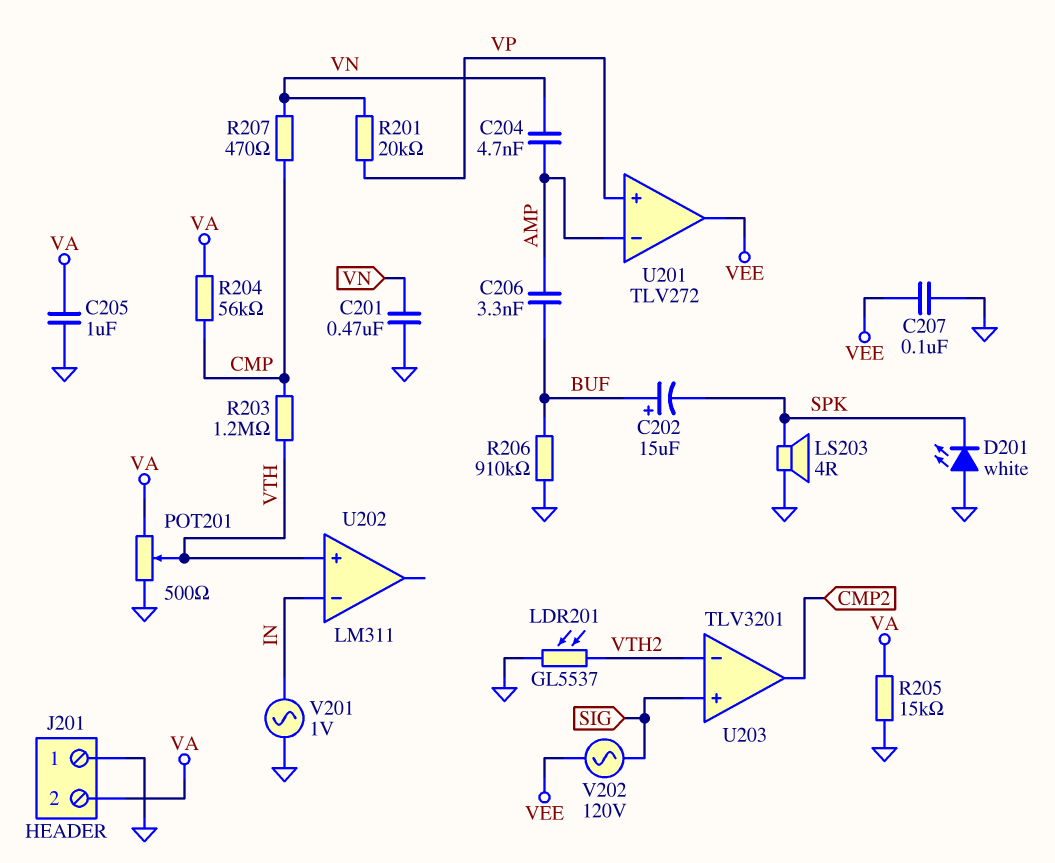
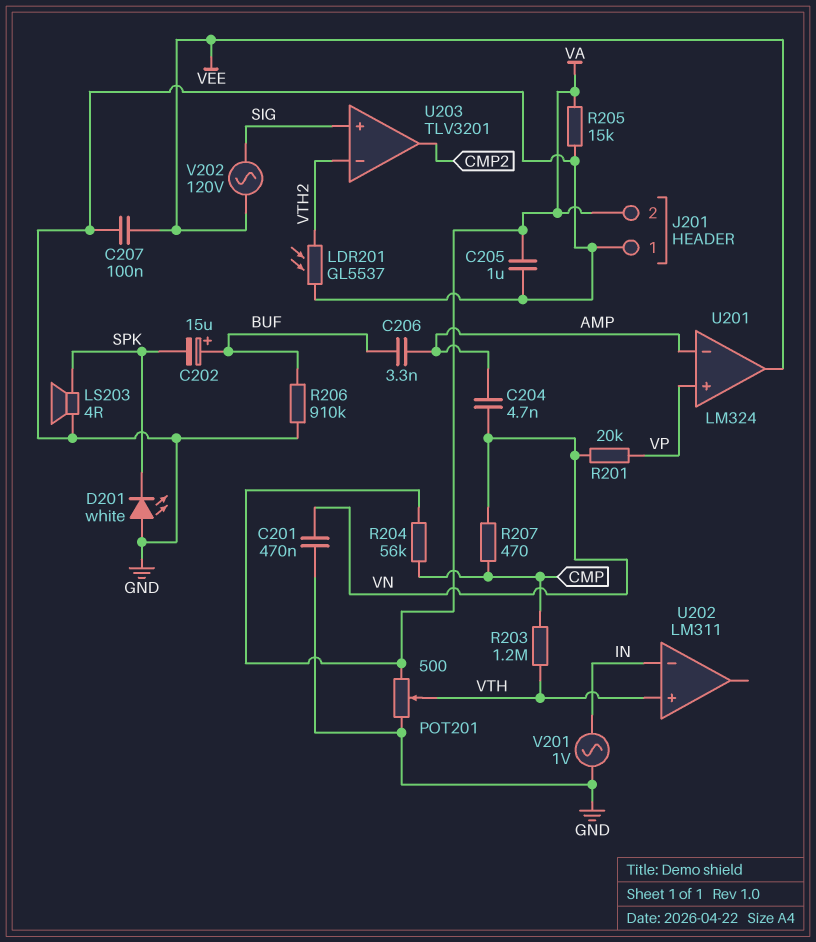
U201: TLV272 -> LM324

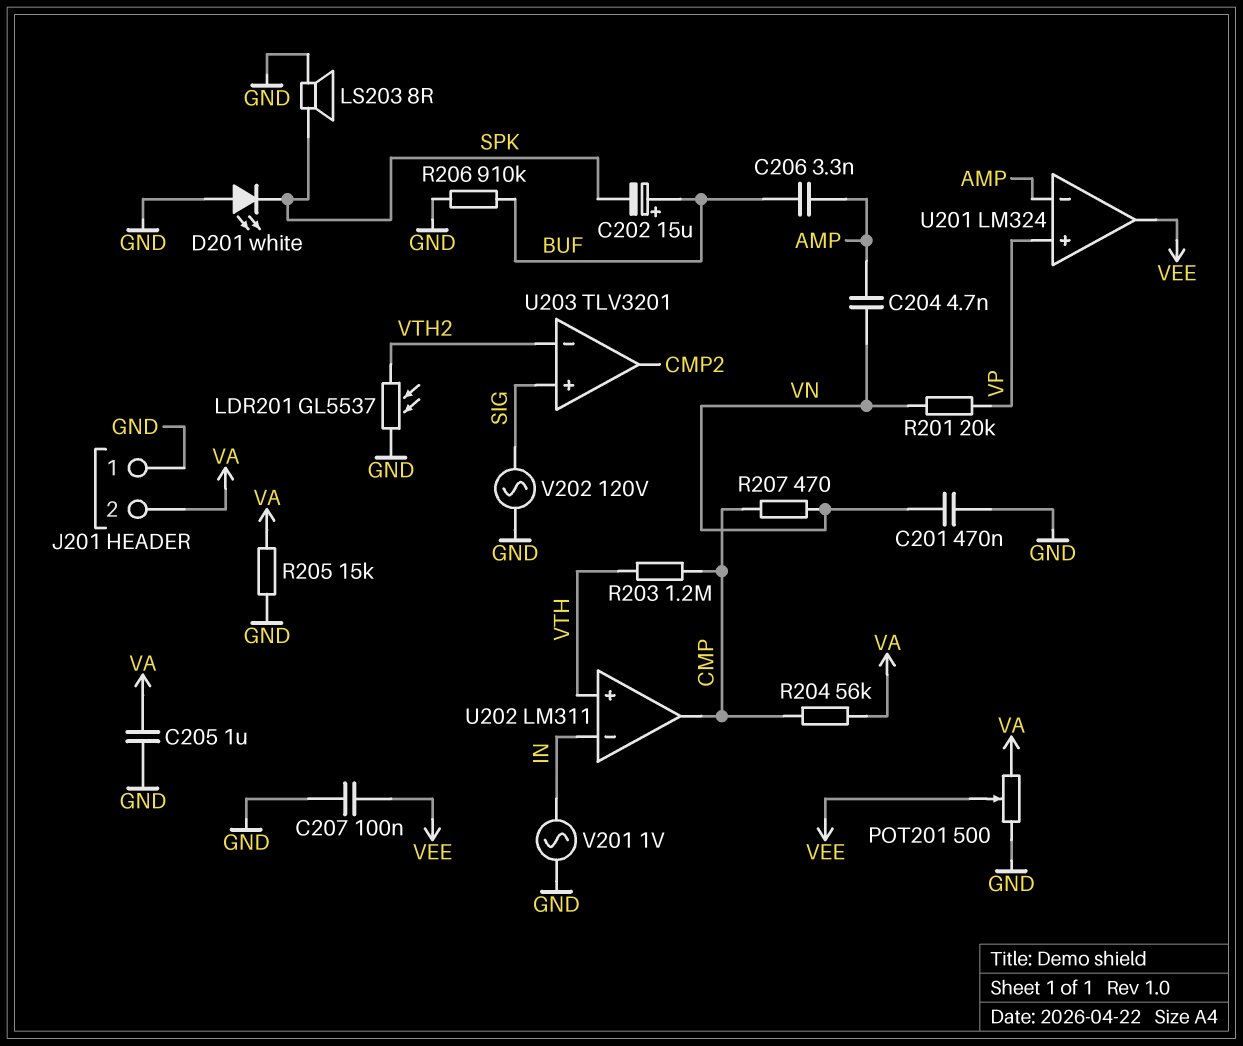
LS203: speaker 4R (GND, SPK) -> speaker 8R (GND, SPK)
POT201: 500 (GND, VA, wiper VTH) -> 500 (GND, VA, wiper VEE)
U202 pin out: none -> CMP
V202: AC 120V (SIG, VEE) -> AC 120V (GND, SIG)

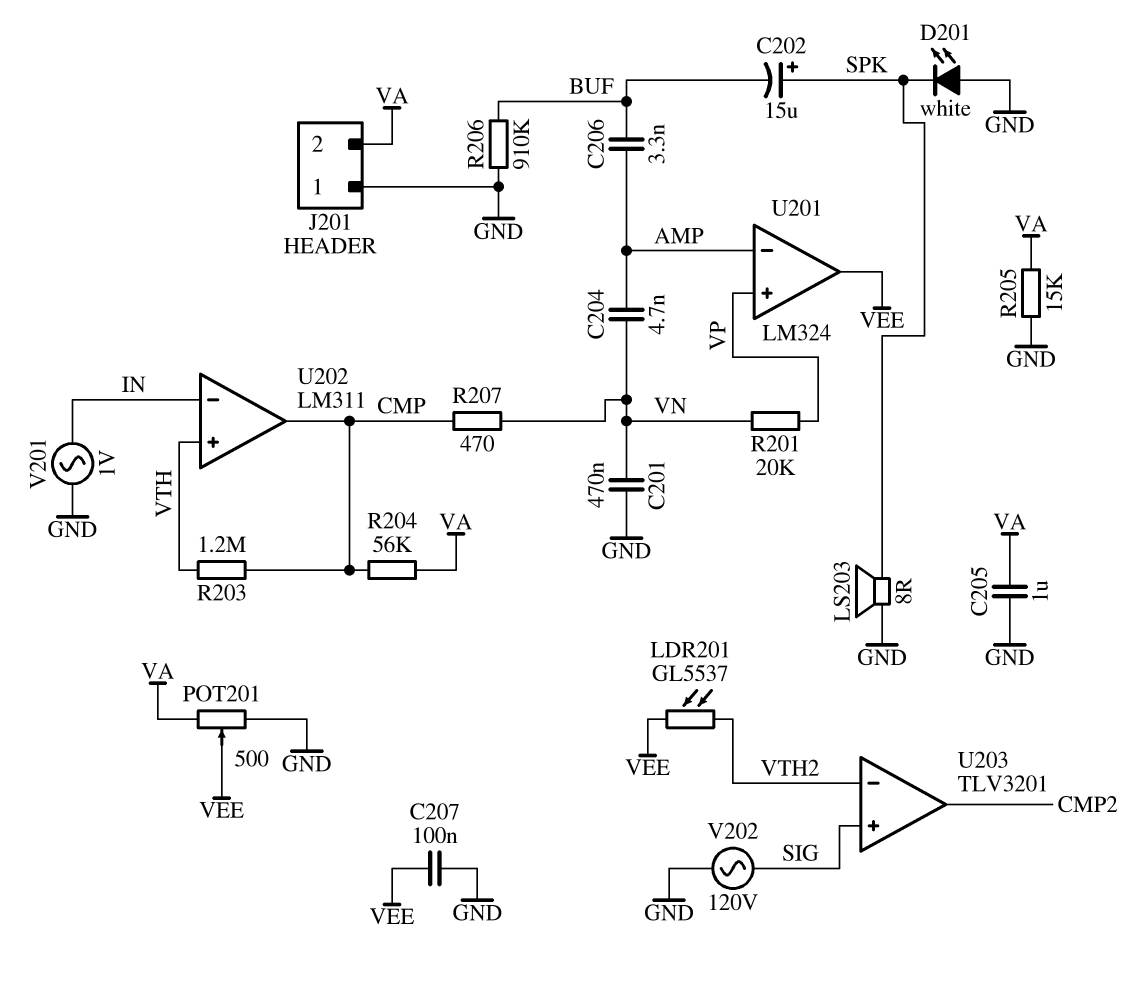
C202: 15uF (plus BUF, minus SPK) -> 15uF (plus SPK, minus BUF)
LDR201: GL5537 (GND, VTH2) -> GL5537 (VEE, VTH2)

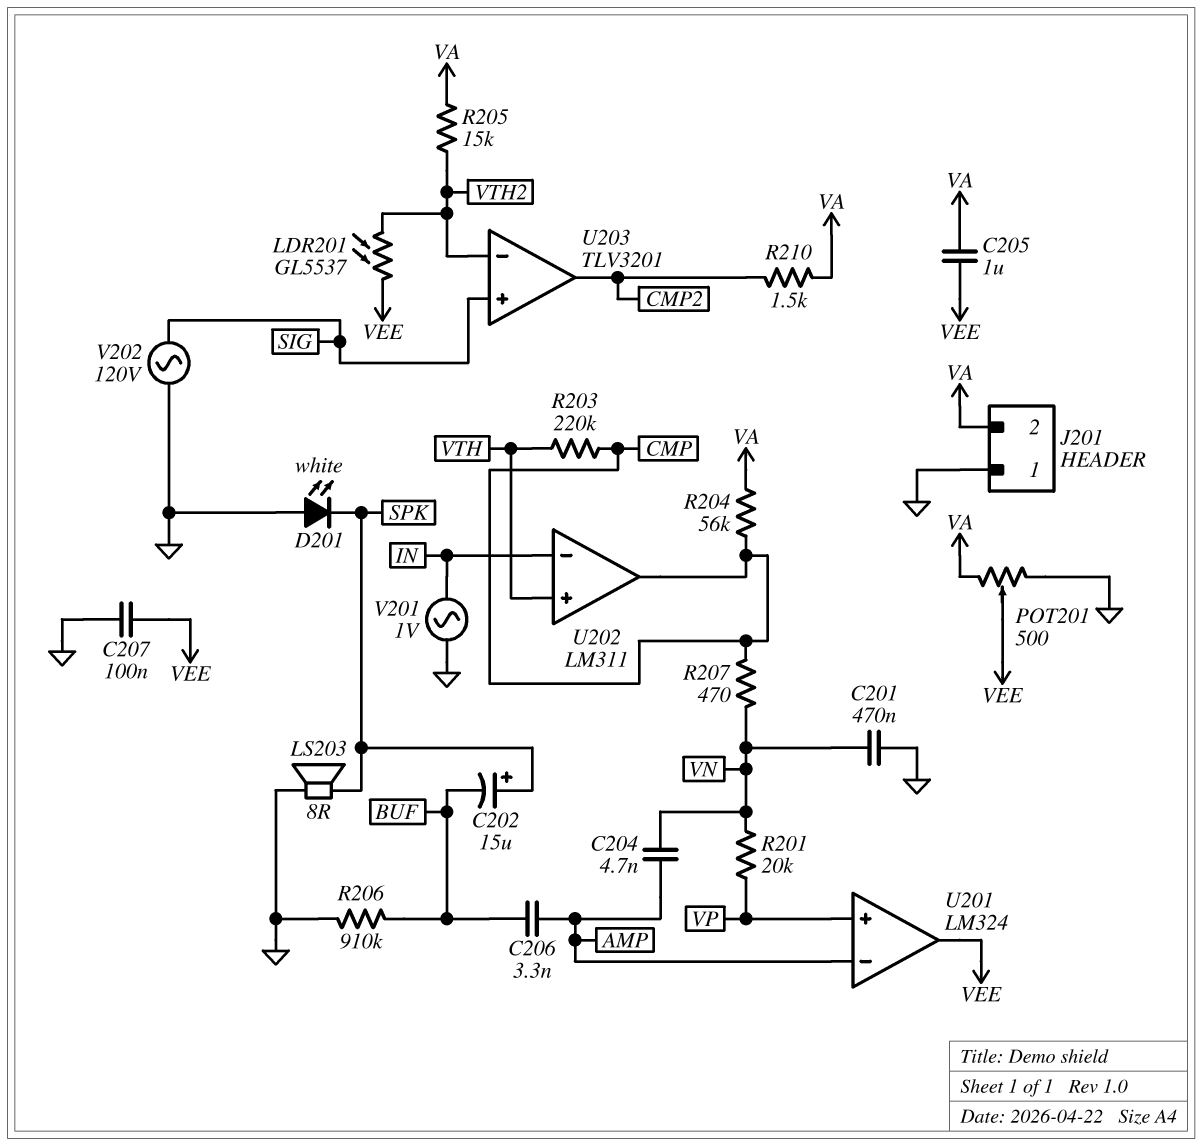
C205: 1uF (GND, VA) -> 1uF (VA, VEE)
R203: 1.2M (CMP, VTH) -> 220k (CMP, VTH)
R205: 15k (GND, VA) -> 15k (VA, VTH2)
R210: none -> 1.5k (CMP2, VA)

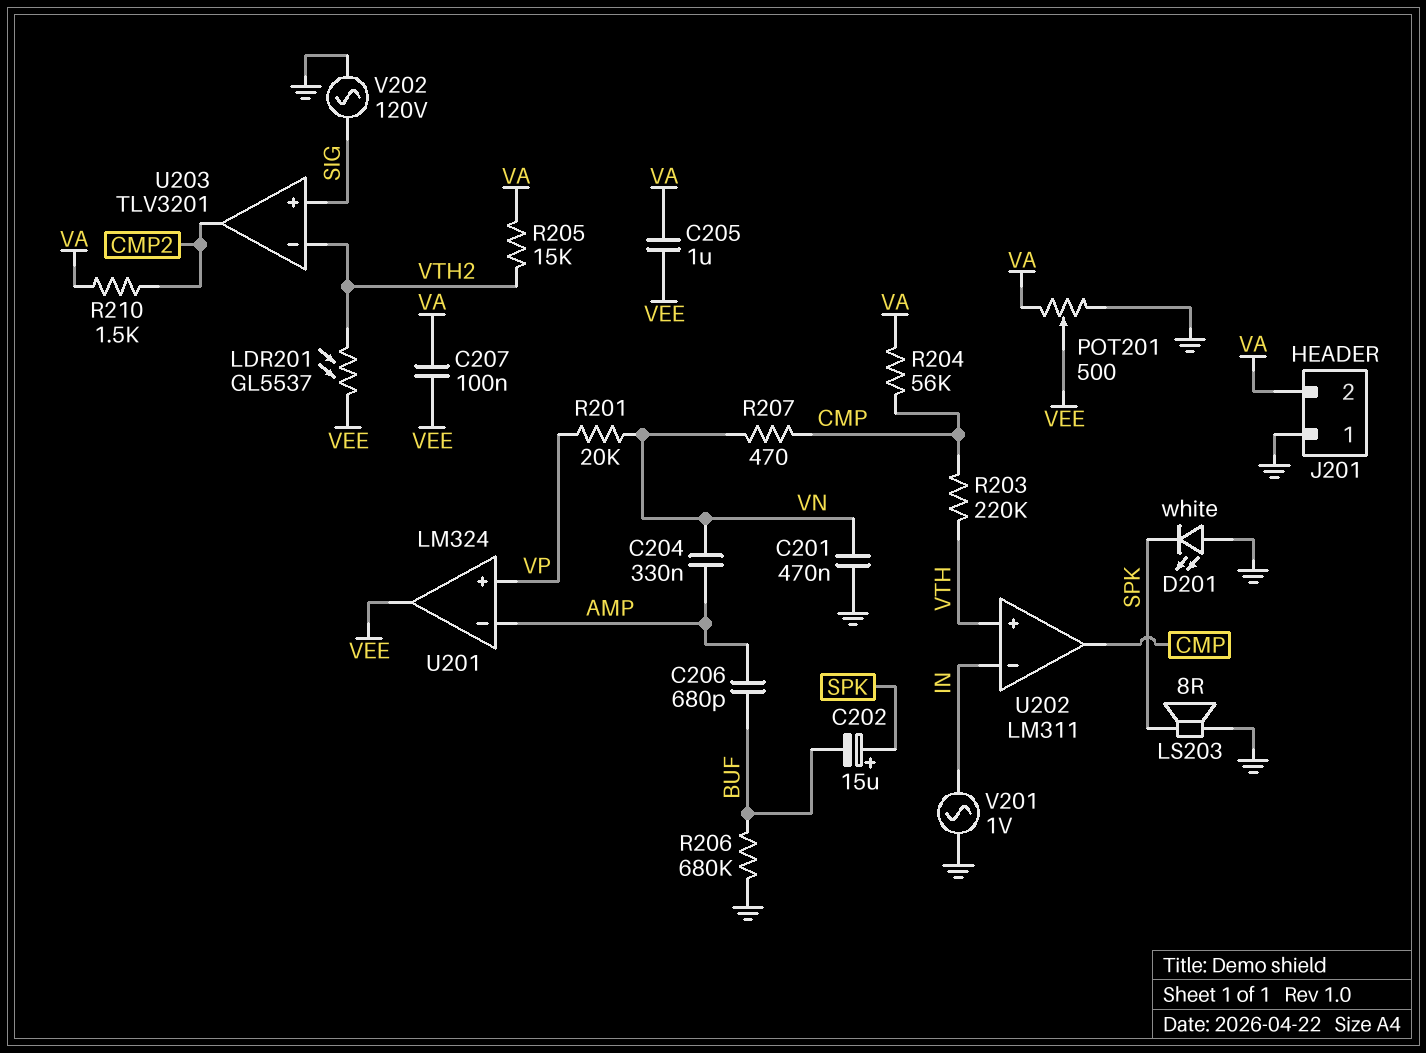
C204: 4.7nF (AMP, VN) -> 330nF (AMP, VN)
C206: 3.3nF (AMP, BUF) -> 680pF (AMP, BUF)
C207: 100nF (GND, VEE) -> 100nF (VA, VEE)
R206: 910k (BUF, GND) -> 680k (BUF, GND)

